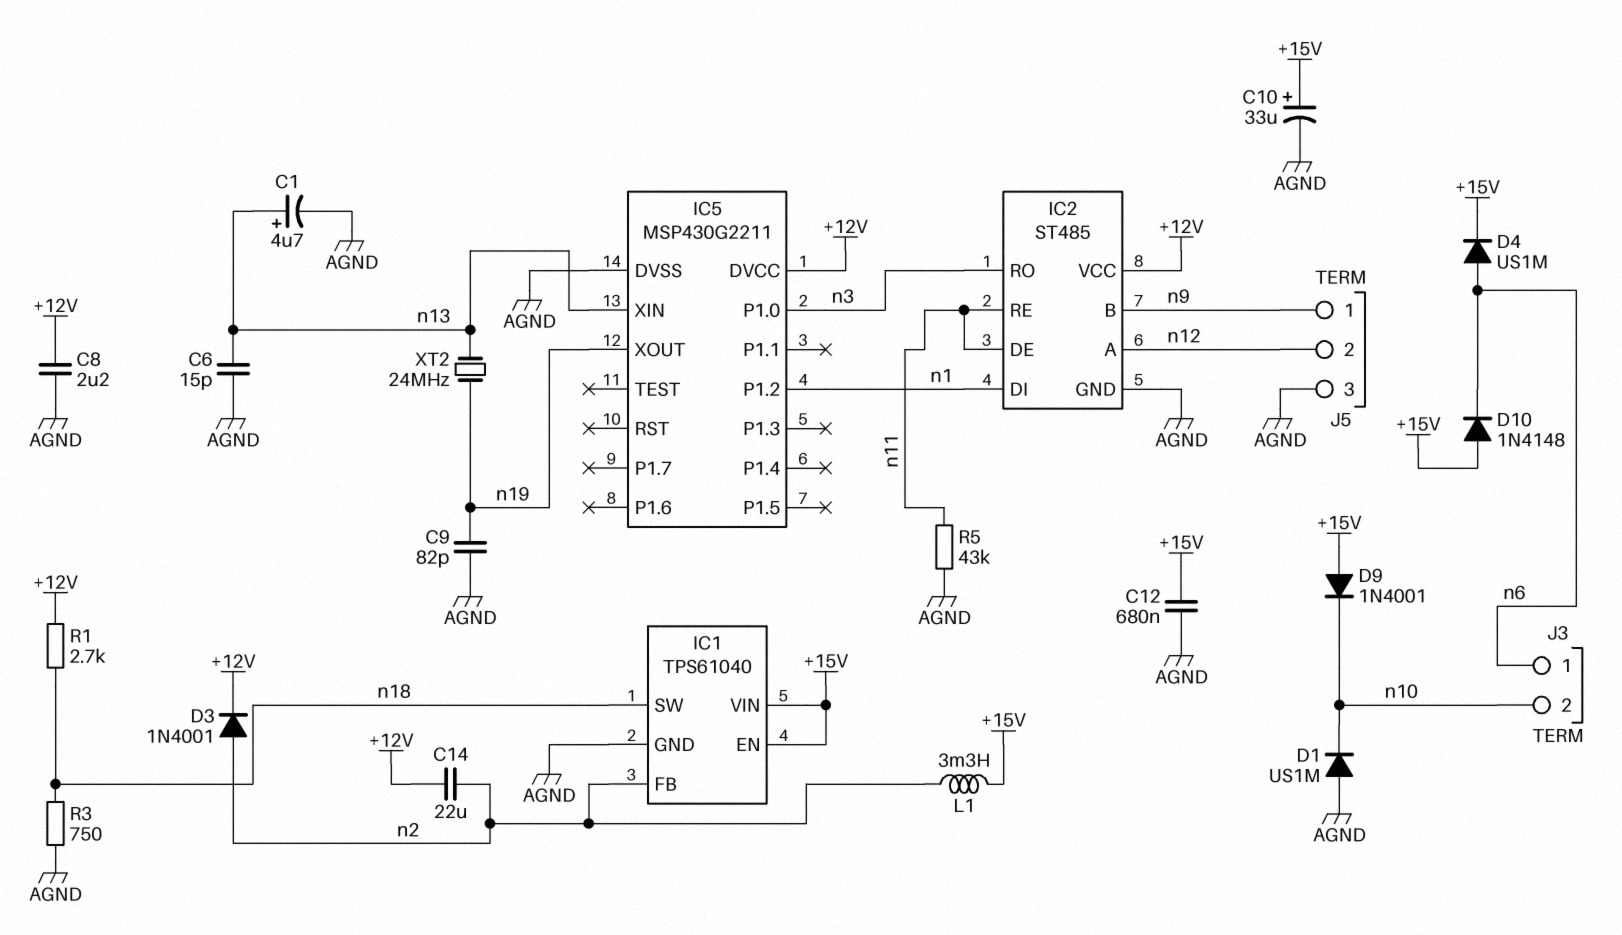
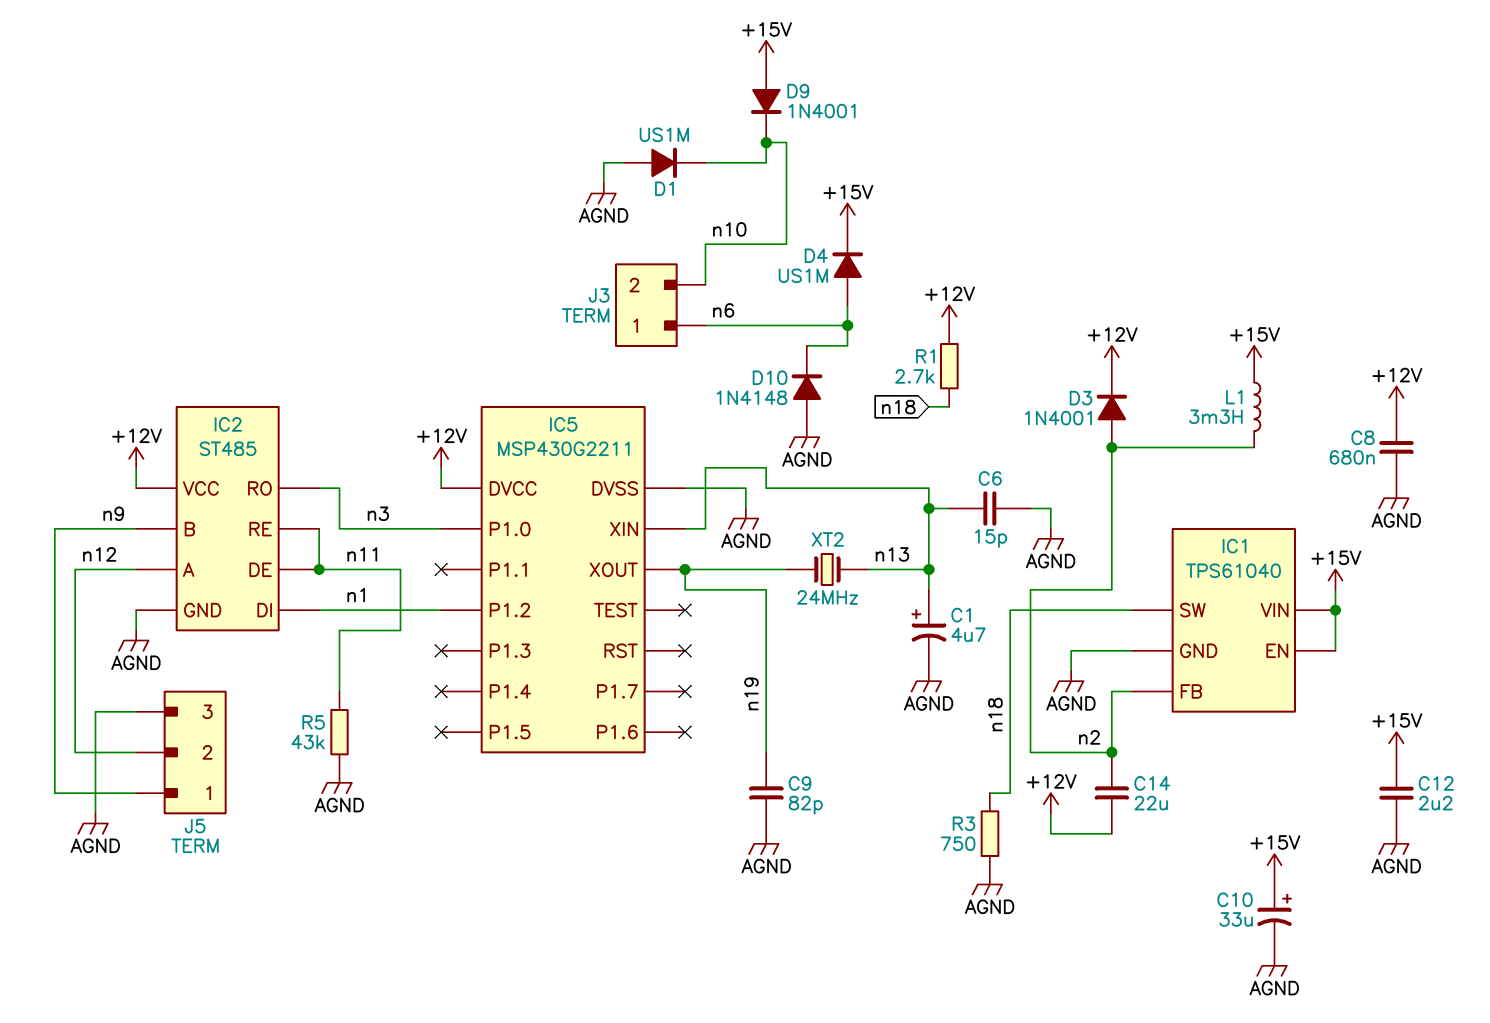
C8: 2.2uF (+12V, AGND) -> 680nF (+12V, AGND)
C12: 680nF (+15V, AGND) -> 2.2uF (+15V, AGND)
D10: diode 1N4148 (A +15V, K n6) -> diode 1N4148 (A AGND, K n6)

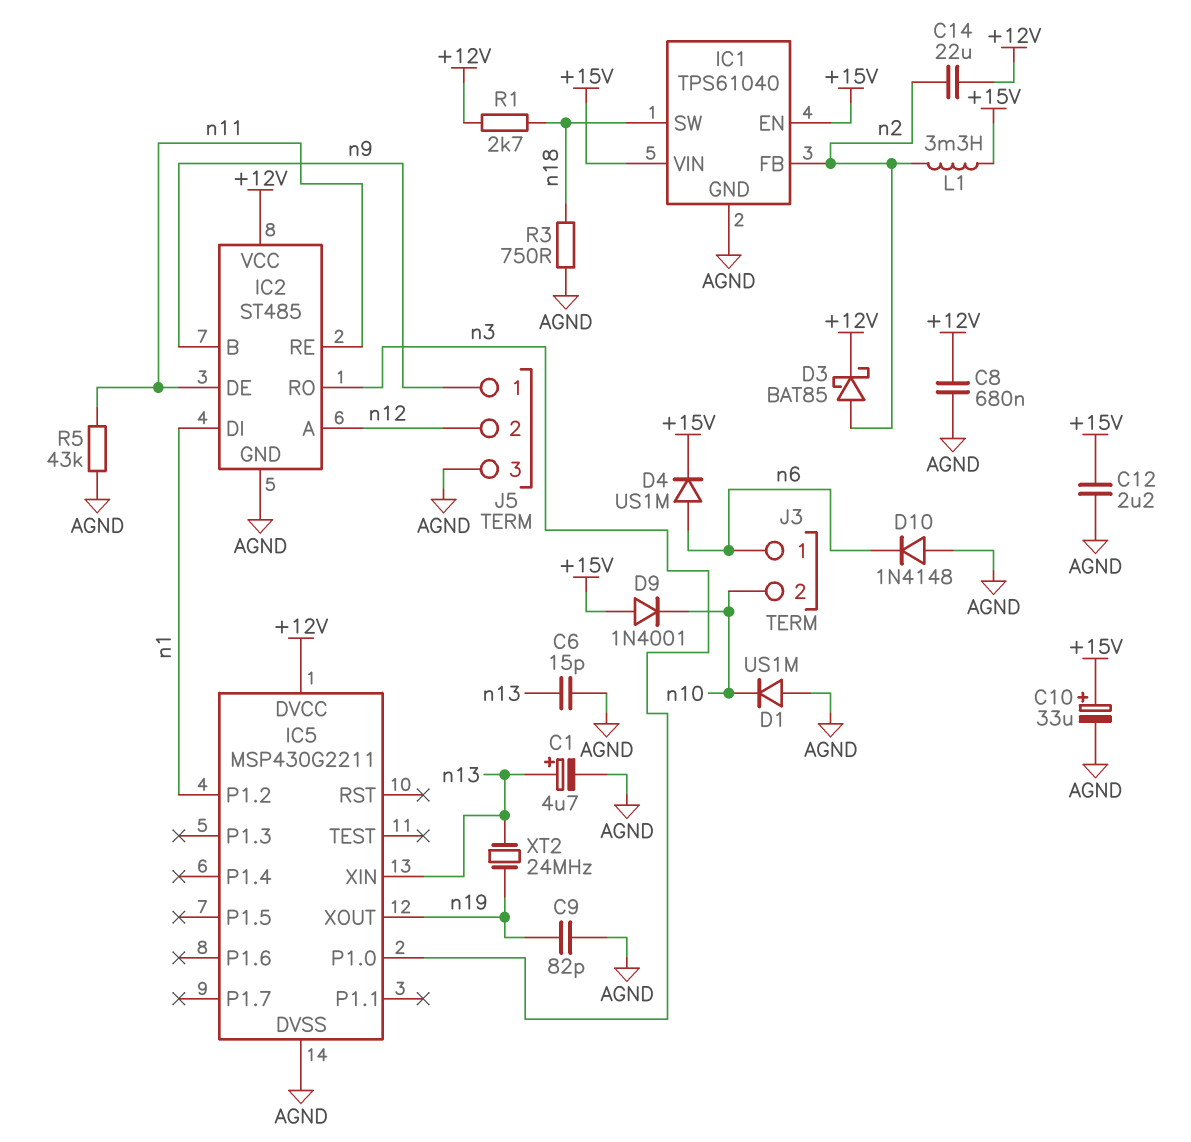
D3: diode 1N4001 (A n2, K +12V) -> schottky BAT85 (A n2, K +12V)

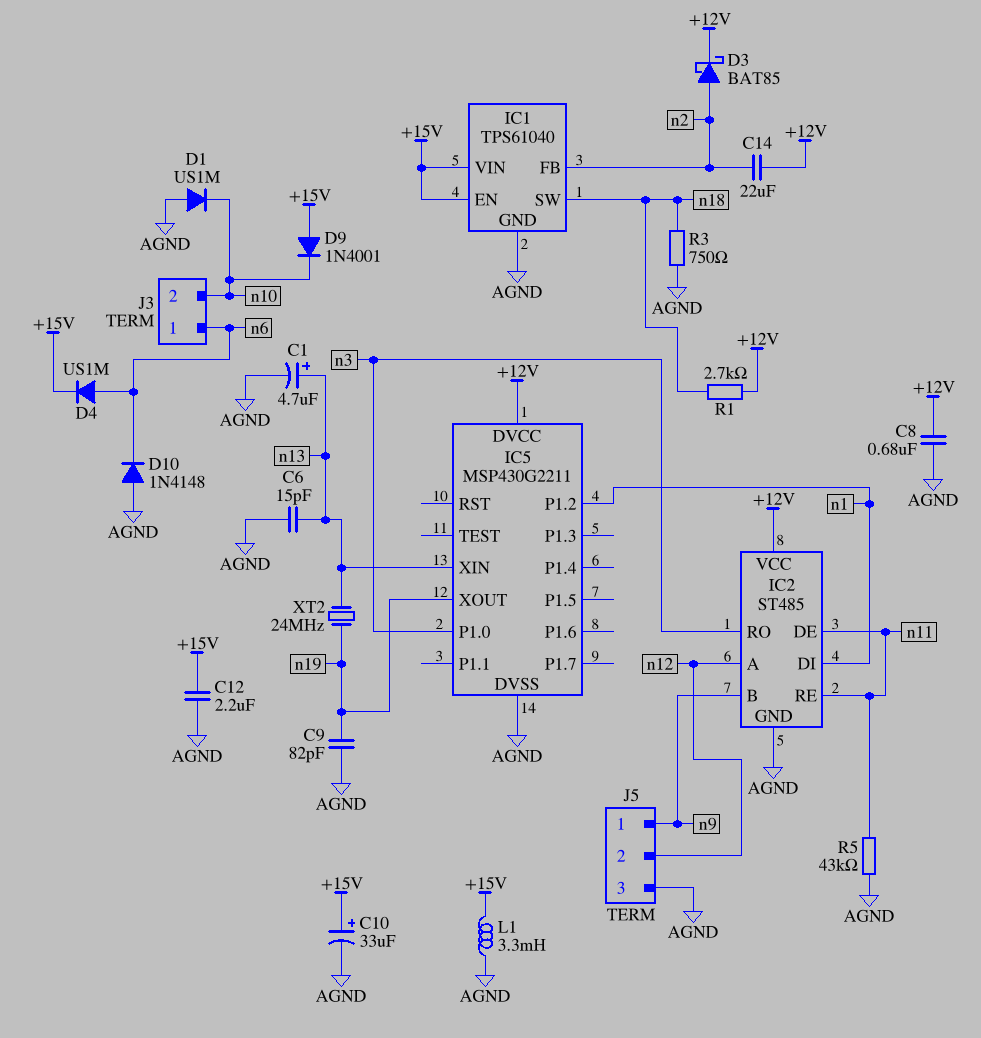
L1: 3.3mH (+15V, n2) -> 3.3mH (+15V, AGND)

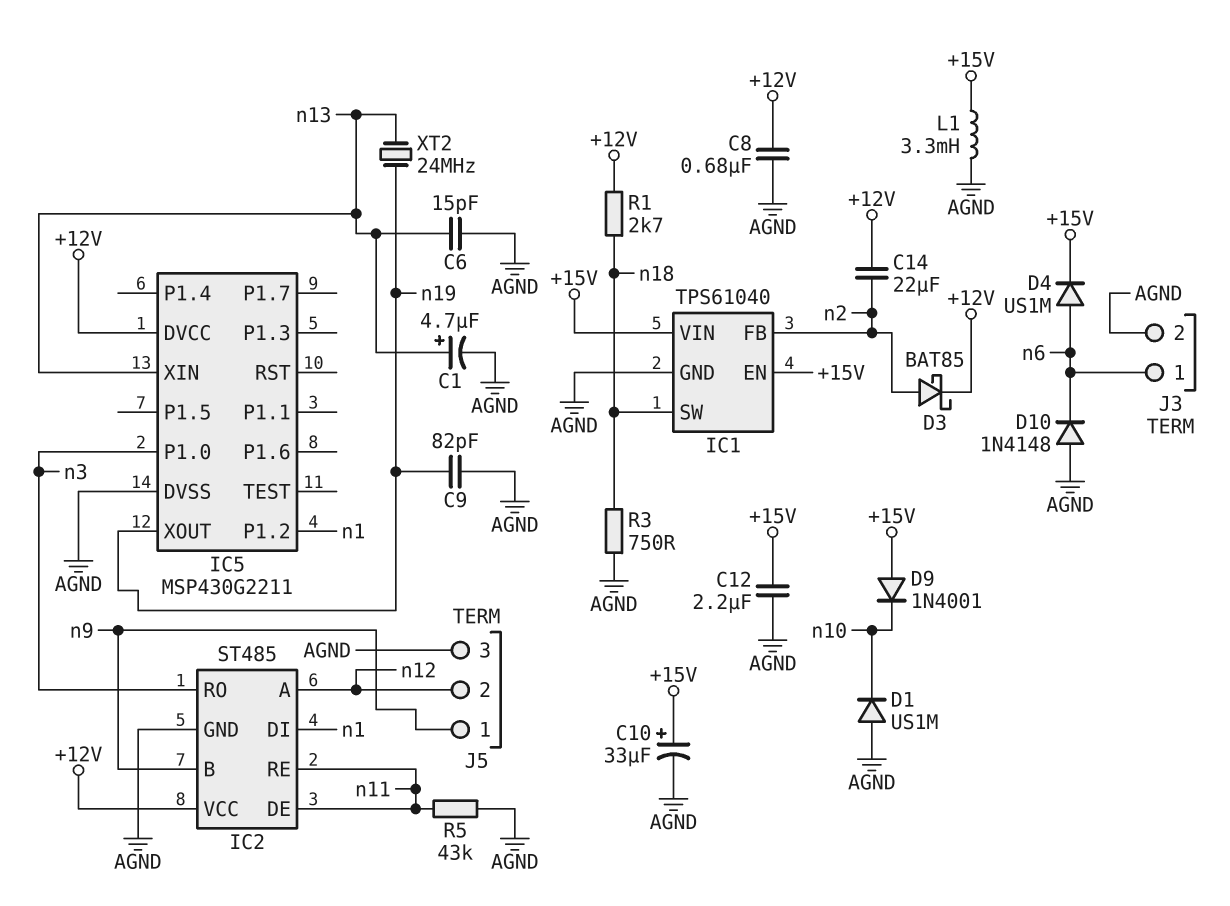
J3 pin 2: n10 -> AGND

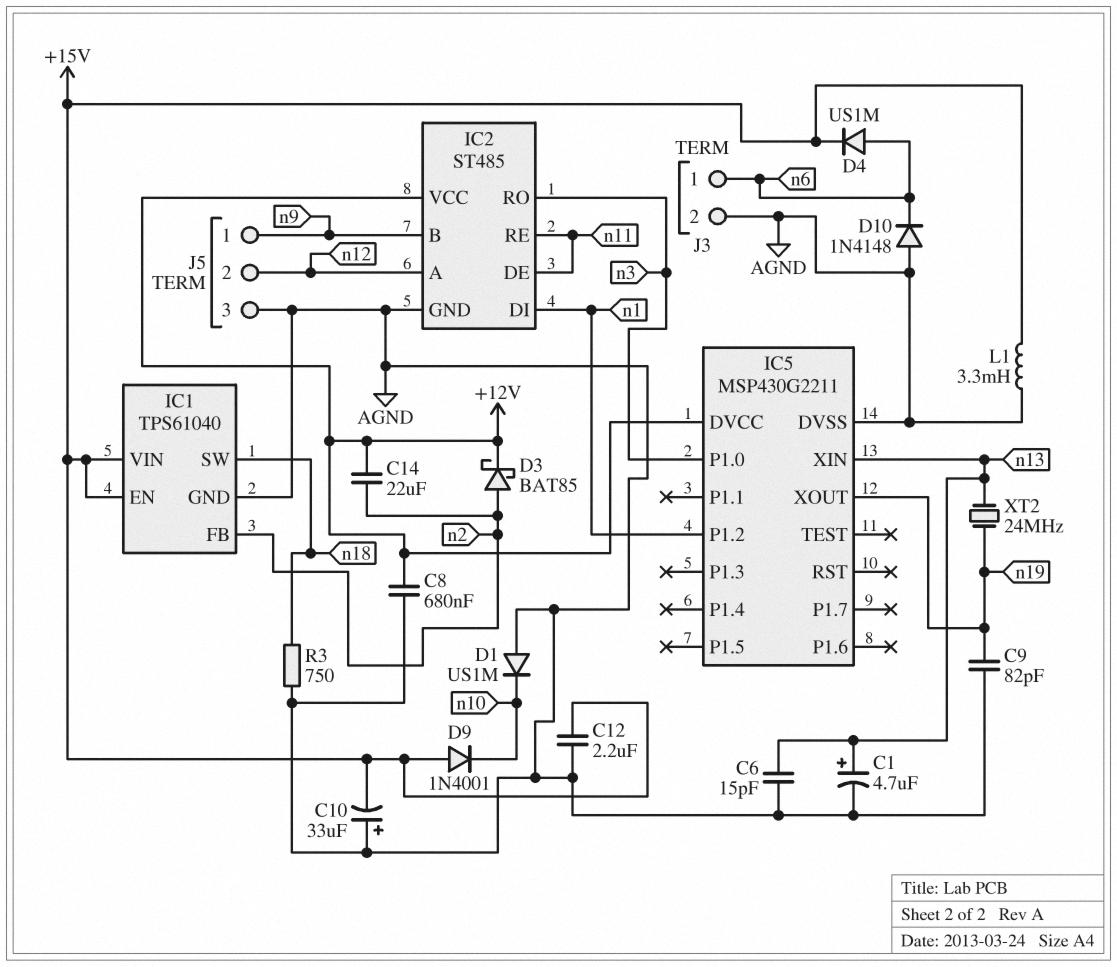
C10: 33uF (plus +15V, minus AGND) -> 33uF (plus AGND, minus +15V)
R1: 2.7k (+12V, n18) -> none
R5: 43k (AGND, n11) -> none

